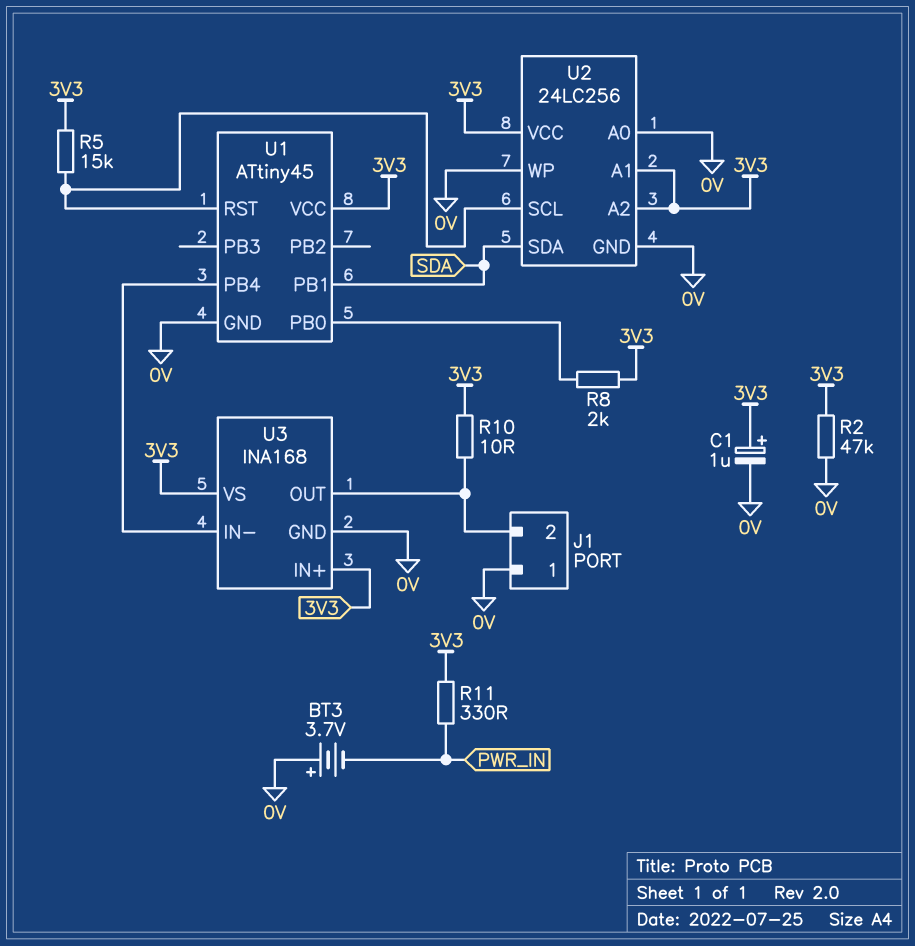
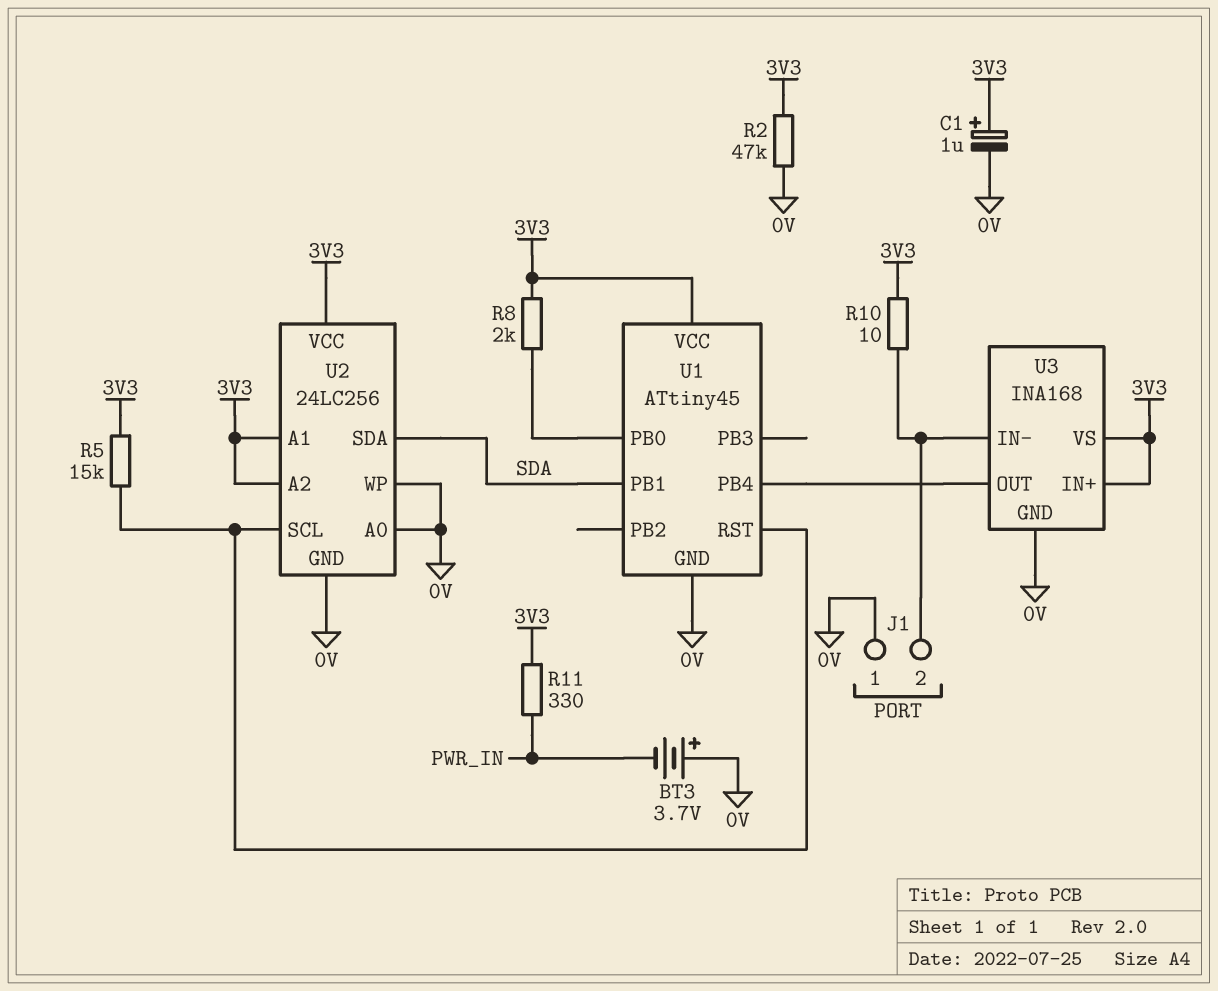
U3 pin IN-: U1/PB4 -> J1/2
U3 pin OUT: J1/2 -> U1/PB4

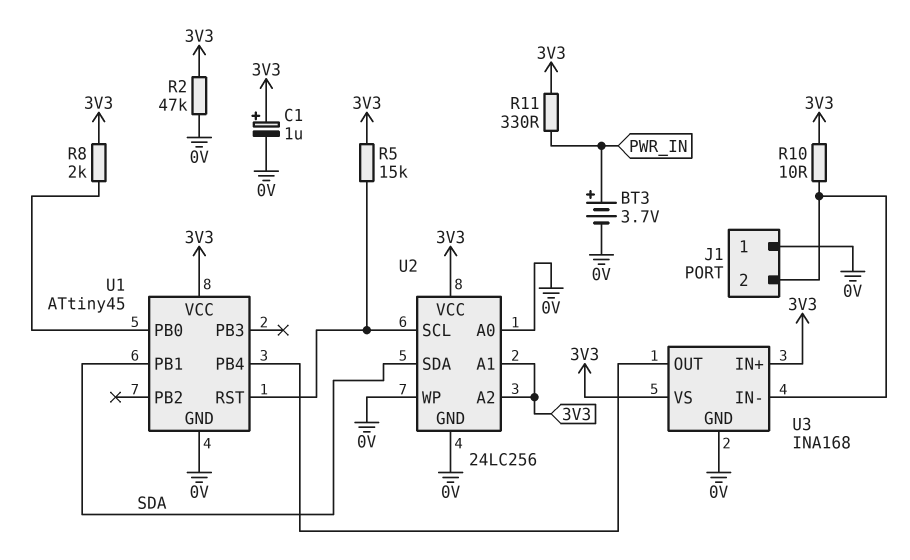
BT3: 3.7V (plus 0V, minus PWR_IN) -> 3.7V (plus PWR_IN, minus 0V)

